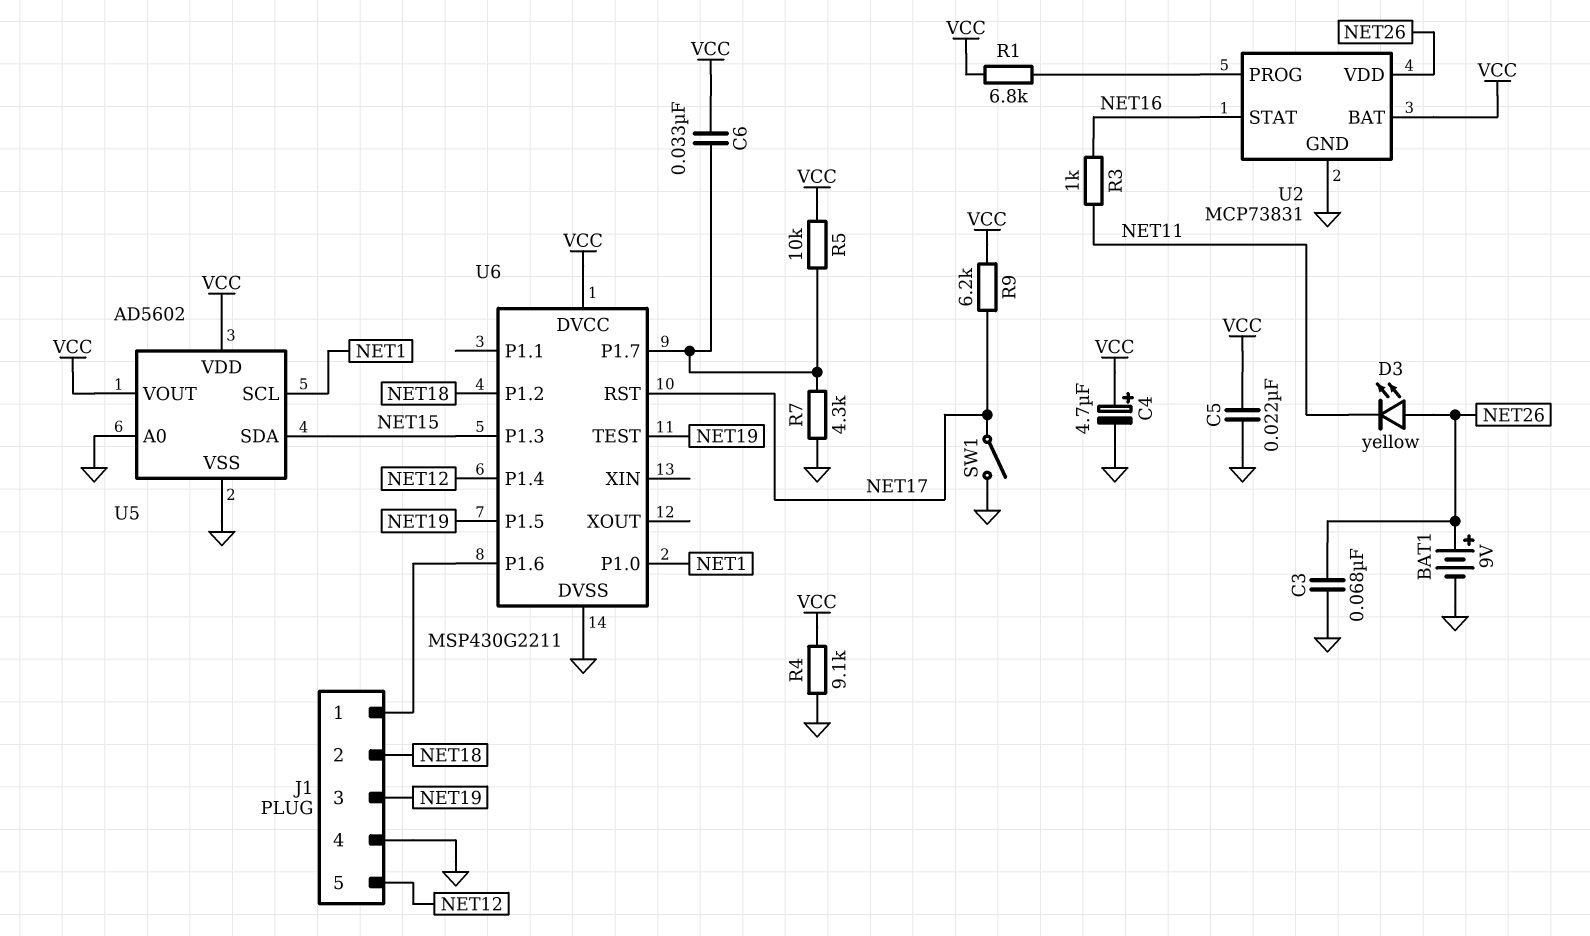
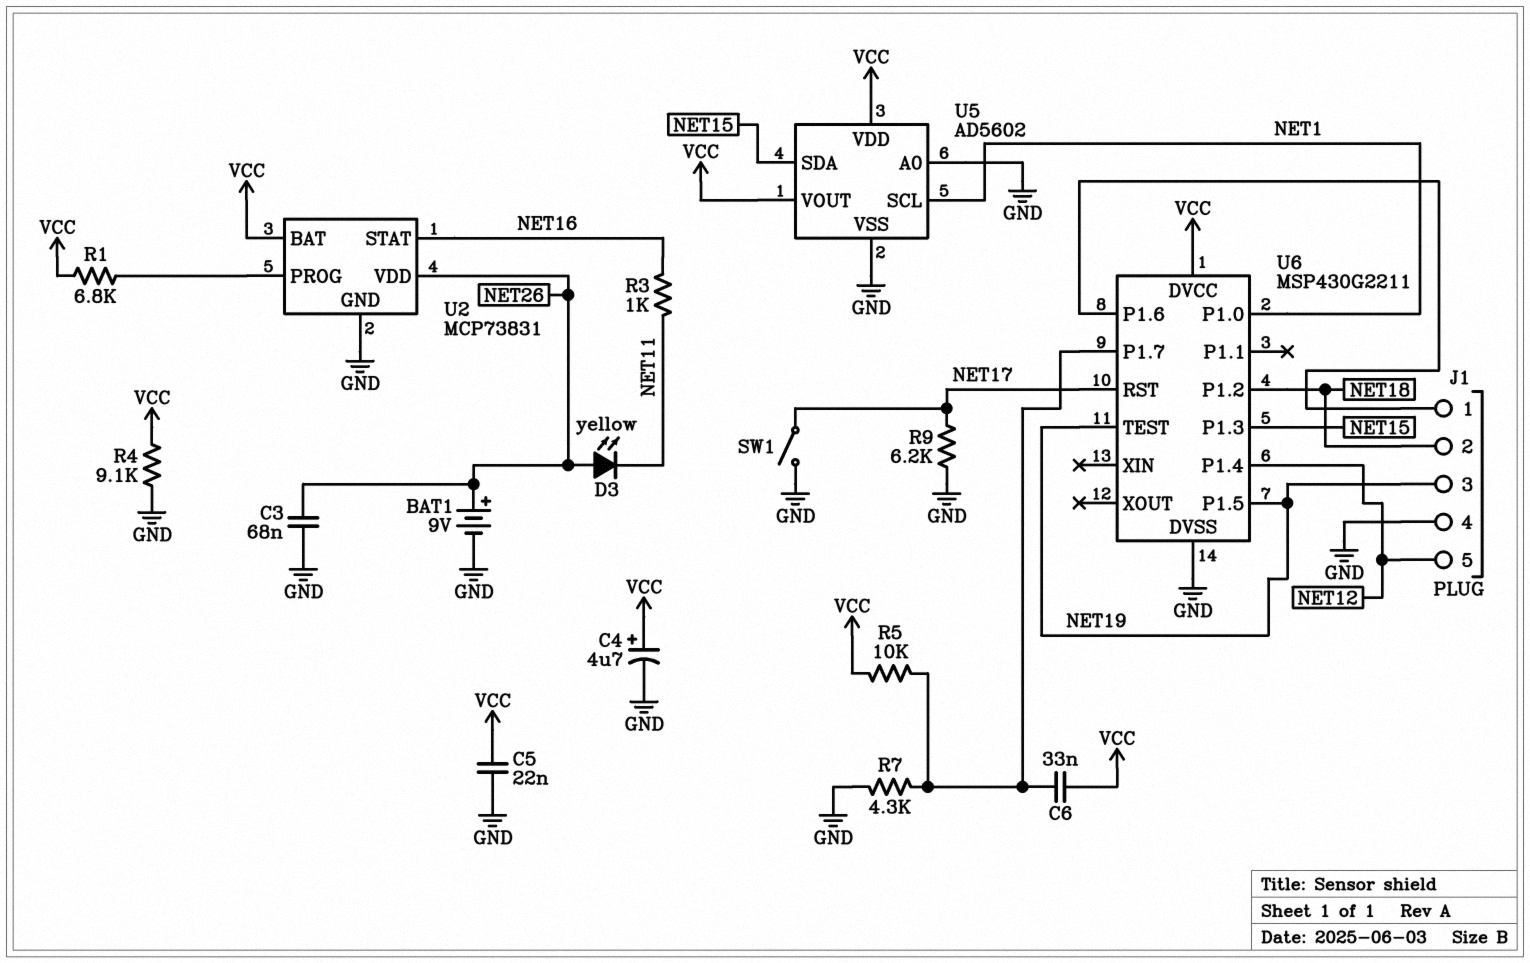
R9: 6.2k (NET17, VCC) -> 6.2k (GND, NET17)

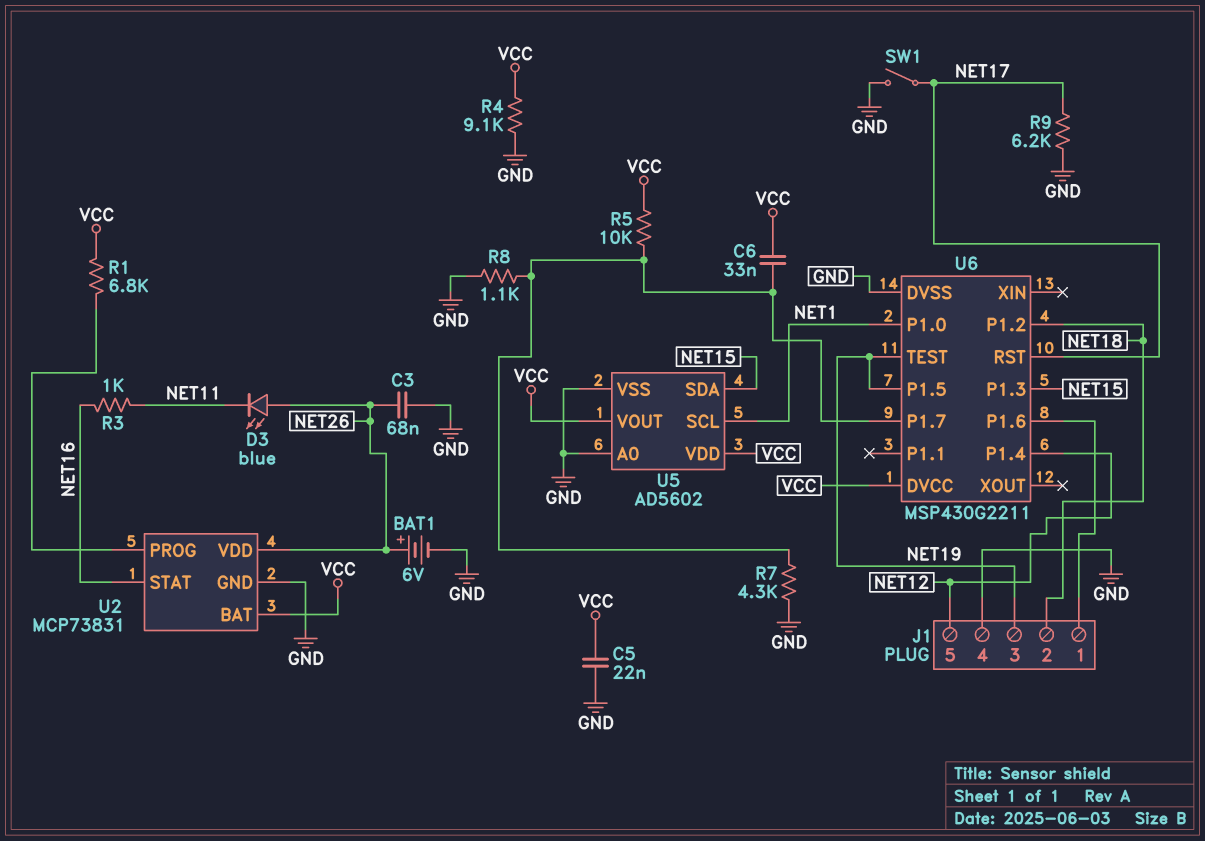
BAT1: 9V (plus NET26, minus GND) -> 6V (plus NET26, minus GND)
C4: 4.7uF (plus VCC, minus GND) -> none
D3: LED yellow (A NET26, K NET11) -> LED blue (A NET26, K NET11)
R8: none -> 1.1k (GND, U6/P1.7)

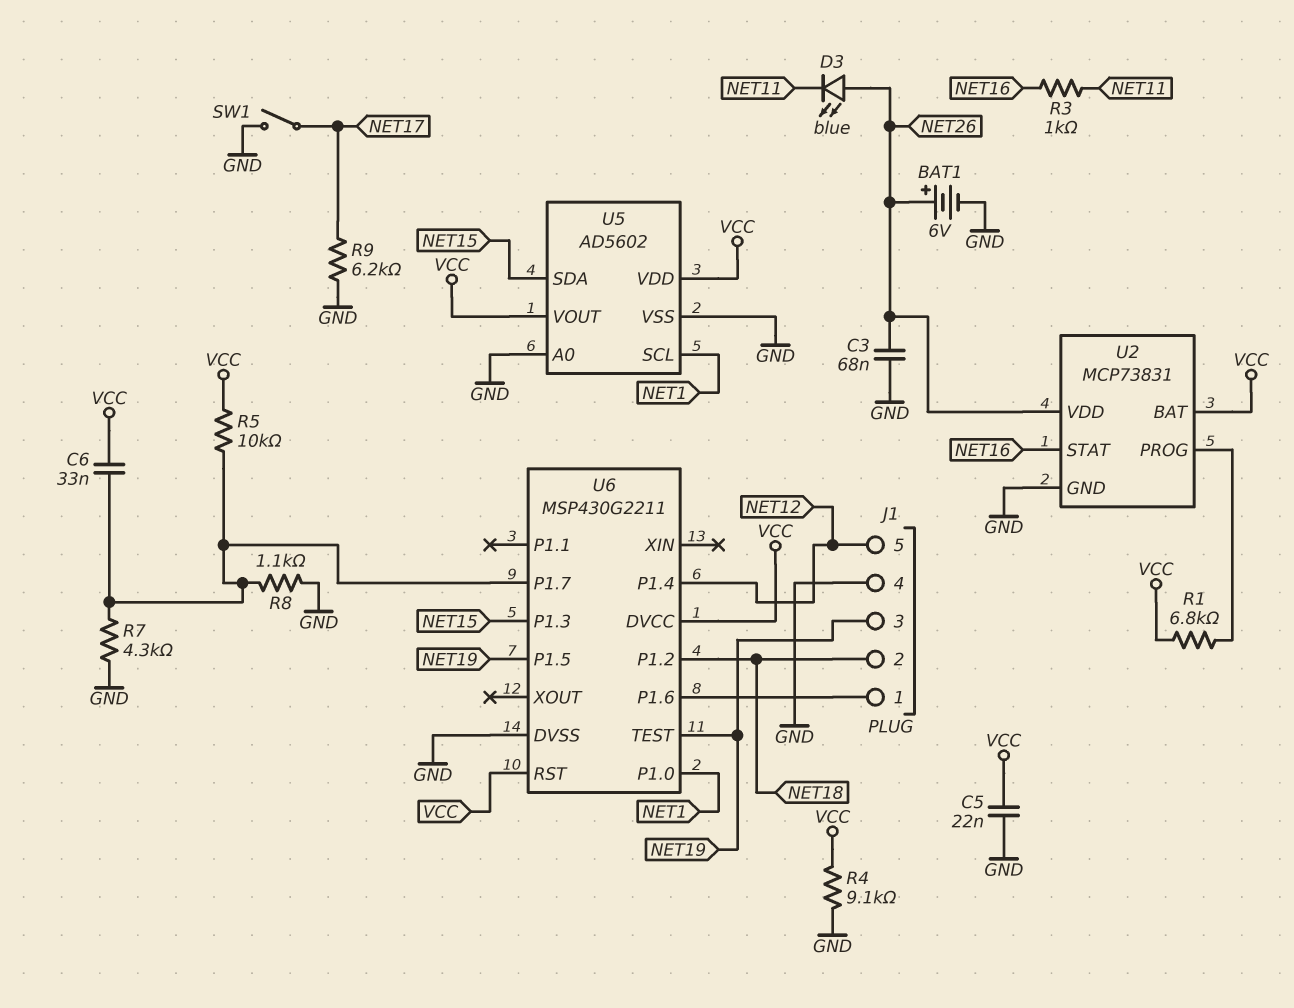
U6 pin RST: NET17 -> VCC

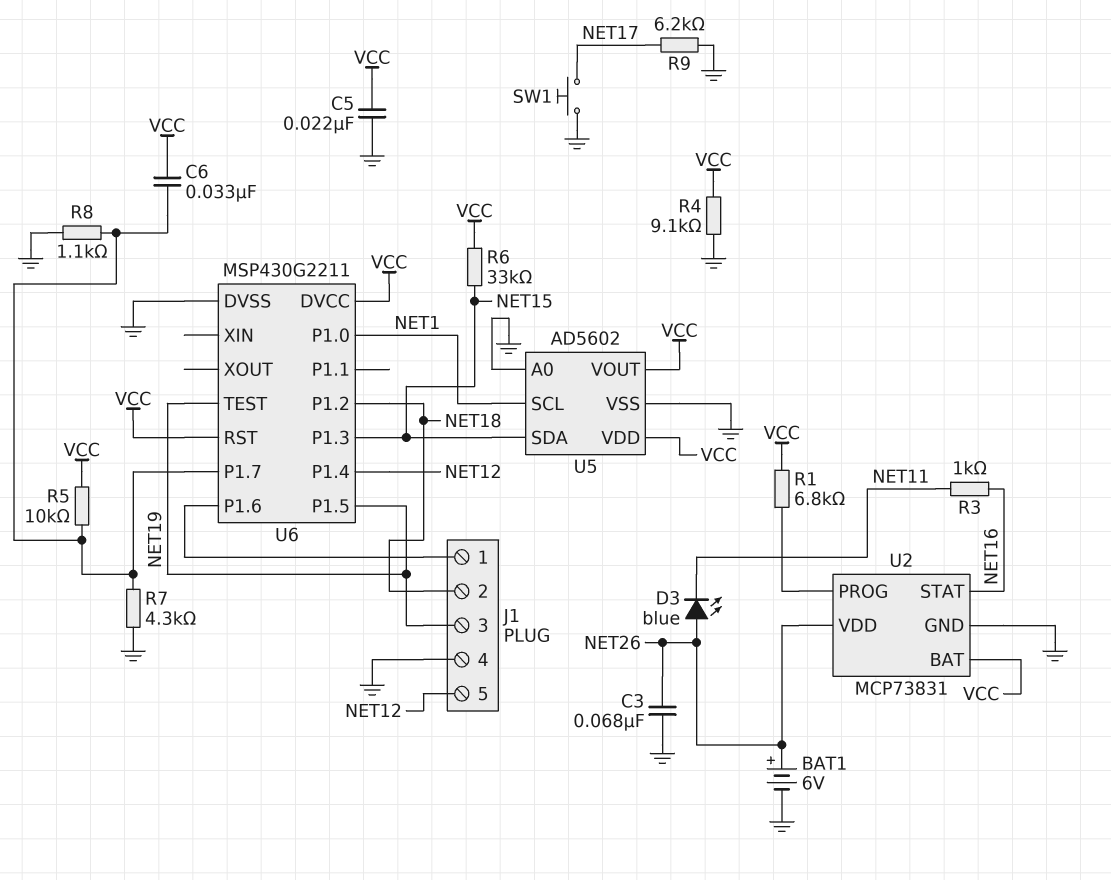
R6: none -> 33k (NET15, VCC)
SW1: switch (GND, NET17) -> button (GND, NET17)

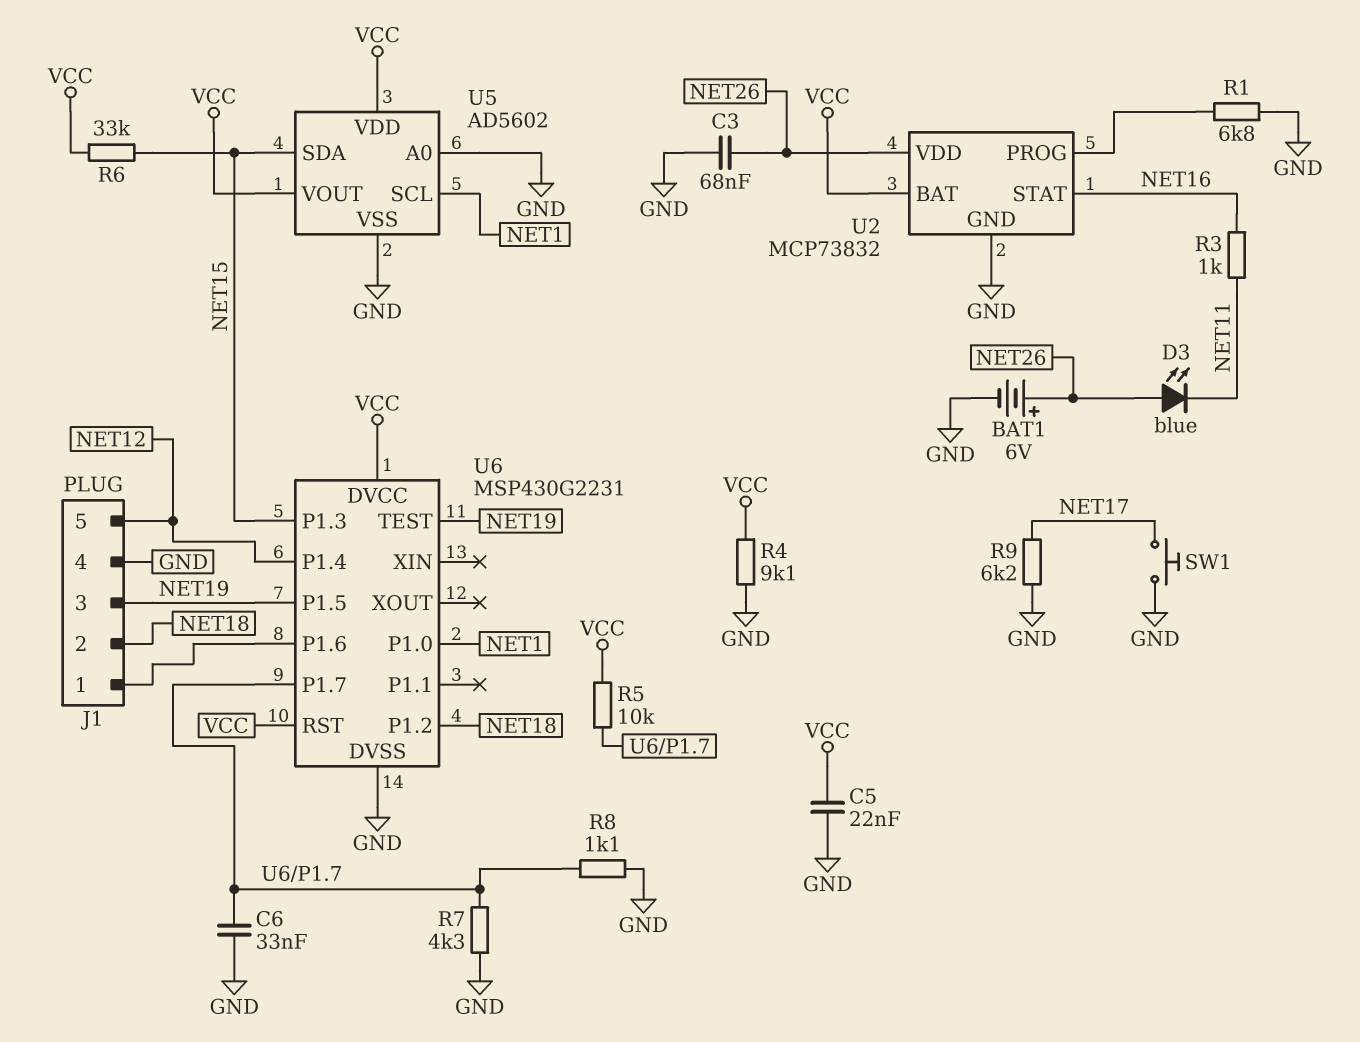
C6: 33nF (U6/P1.7, VCC) -> 33nF (GND, U6/P1.7)
R1: 6.8k (U2/PROG, VCC) -> 6.8k (GND, U2/PROG)
U2: MCP73831 -> MCP73832
U6: MSP430G2211 -> MSP430G2231

